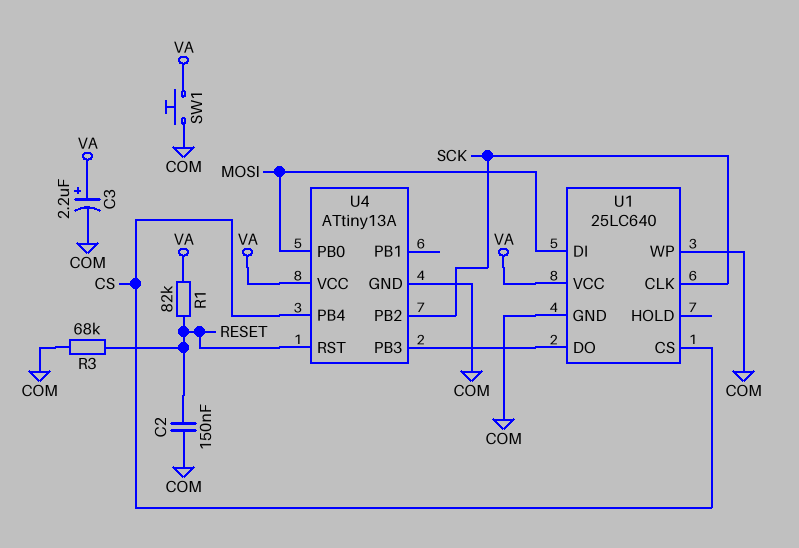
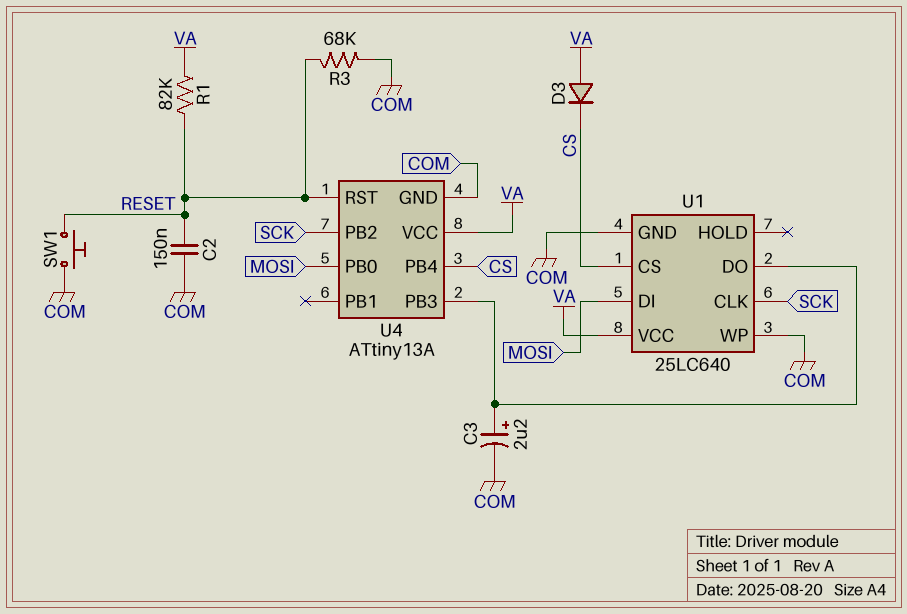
C3: 2.2uF (plus VA, minus COM) -> 2.2uF (plus U1/DO, minus COM)
D3: none -> diode (A VA, K CS)
SW1: button (COM, VA) -> button (COM, RESET)

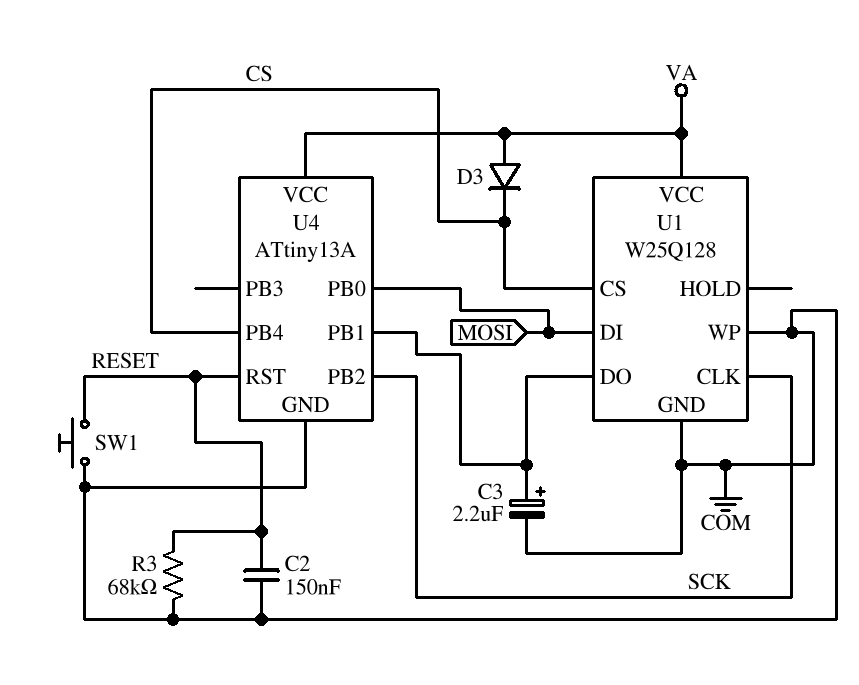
R1: 82k (RESET, VA) -> none
U1: 25LC640 -> W25Q128
U4 pin PB1: none -> U1/DO
U4 pin PB3: U1/DO -> none

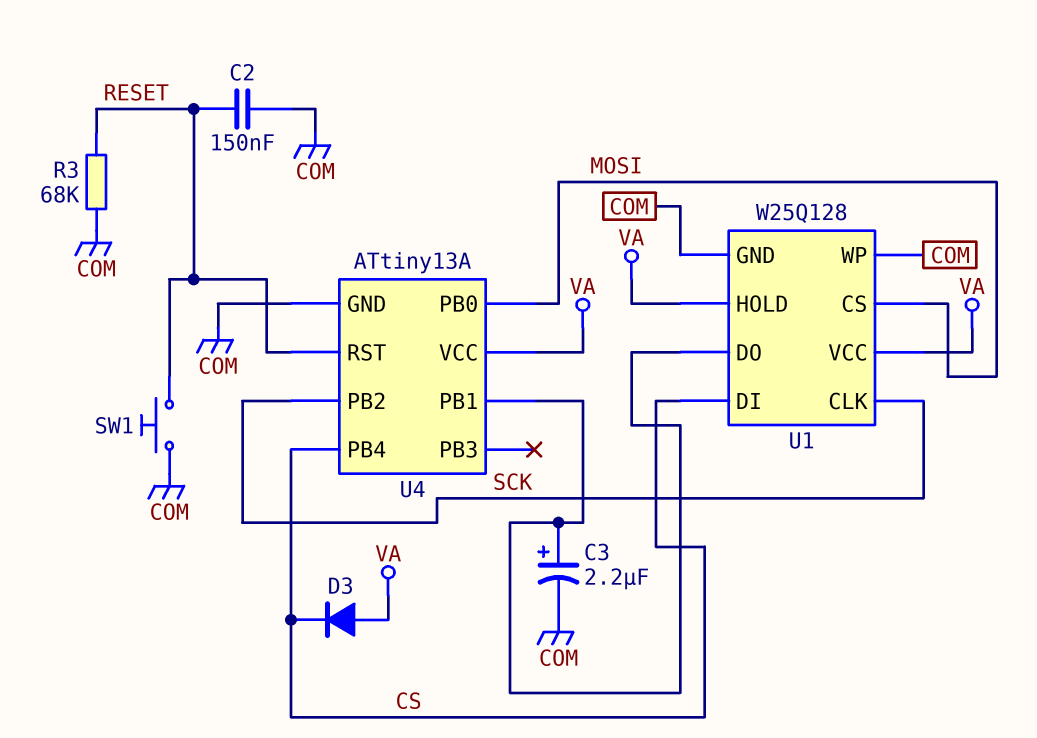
U1 pin CS: CS -> MOSI
U1 pin DI: MOSI -> CS
U1 pin HOLD: none -> VA

